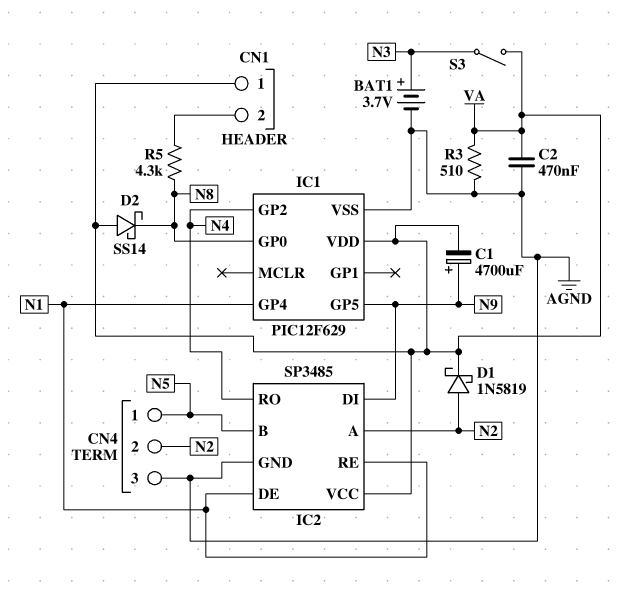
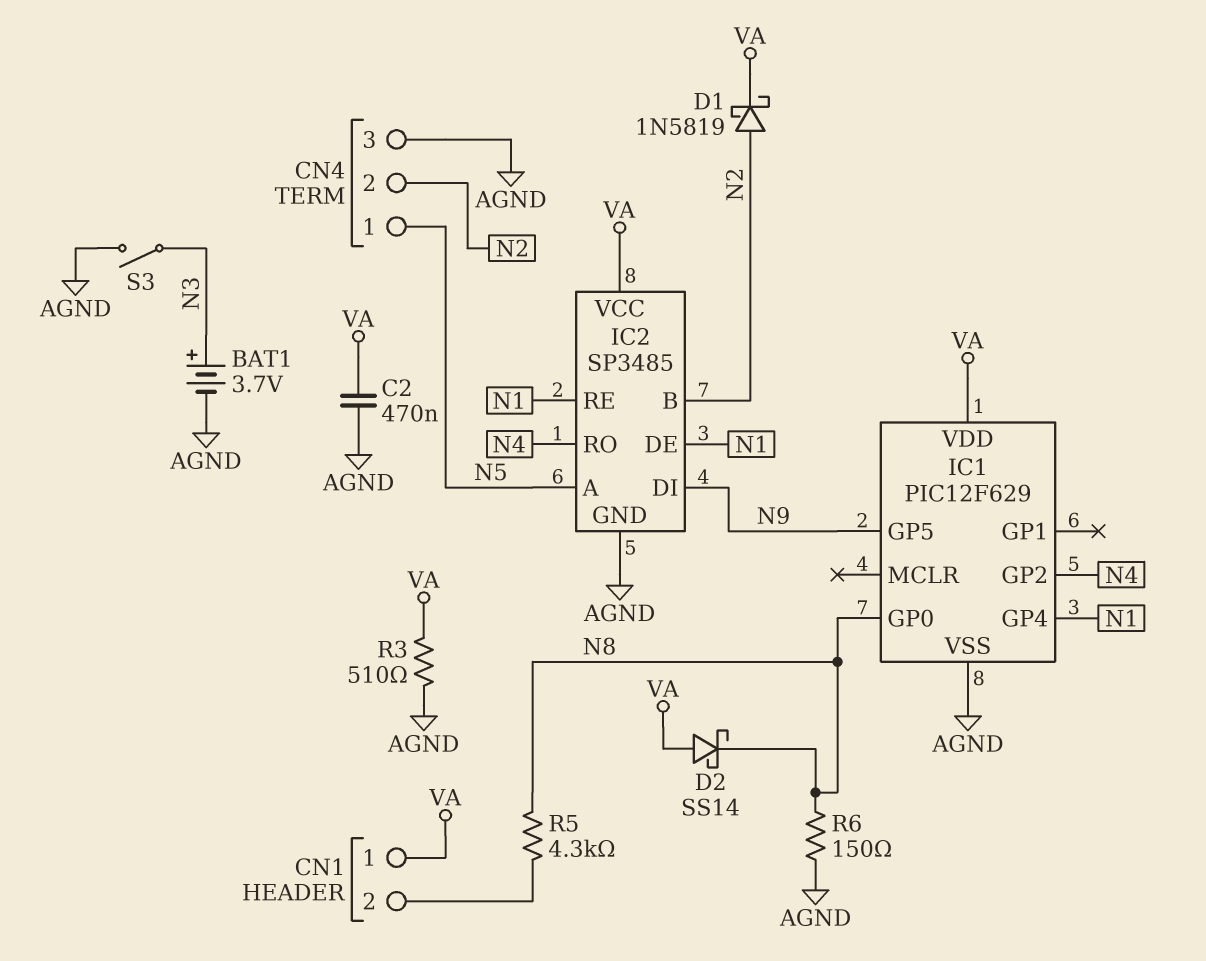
C1: 4700uF (plus N9, minus VA) -> none
IC2 pin A: N2 -> N5
IC2 pin B: N5 -> N2
R6: none -> 150 (AGND, N8)
S3: switch (N3, VA) -> switch (AGND, N3)

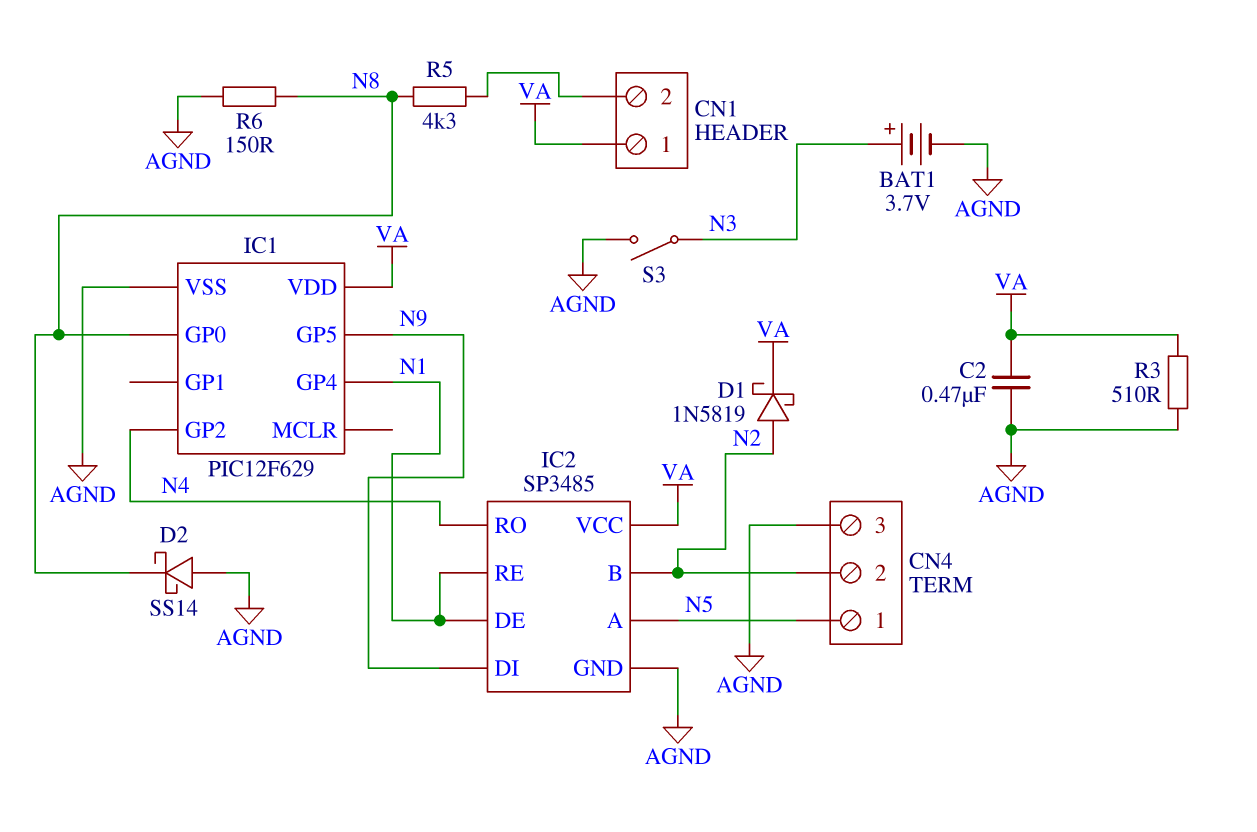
D2: schottky SS14 (A VA, K N8) -> schottky SS14 (A AGND, K N8)

